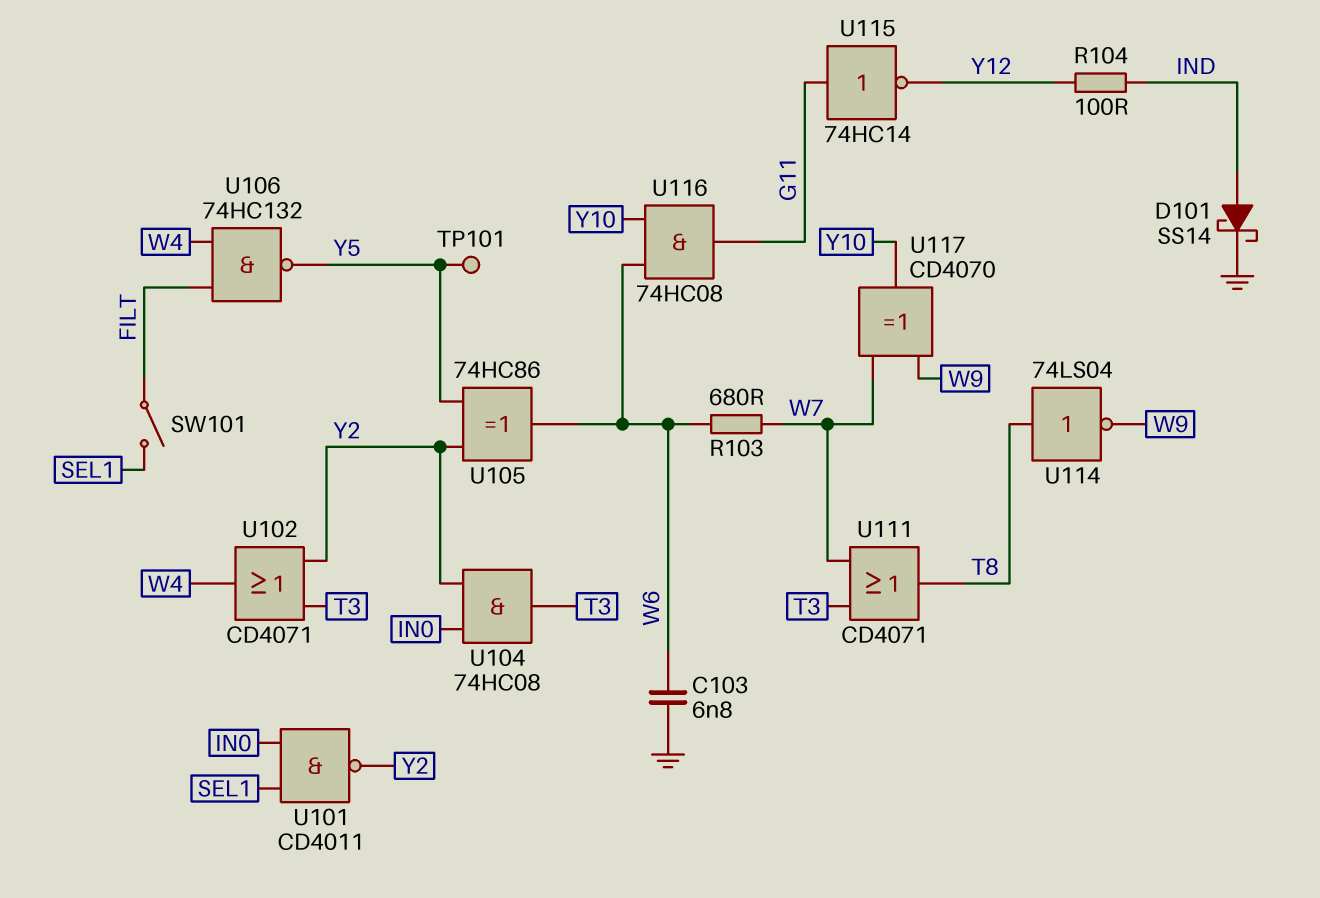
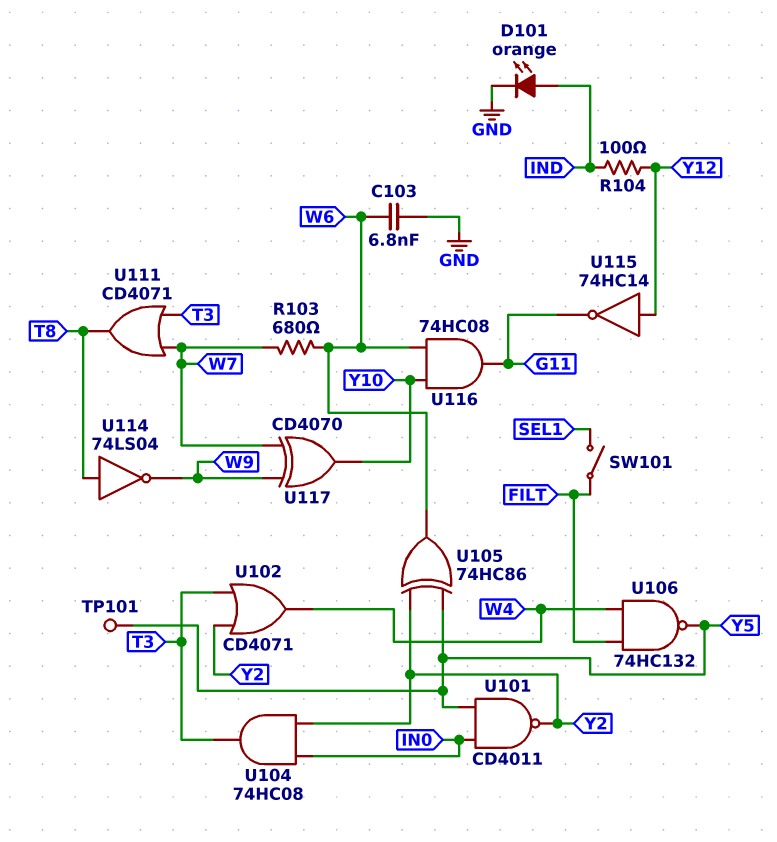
D101: schottky SS14 (A IND, K GND) -> LED orange (A IND, K GND)
U101: NAND CD4011 (in IN0, in SEL1, out Y2) -> NAND CD4011 (in IN0, in Y5, out Y2)
U115: NOT 74HC14 (in G11, out Y12) -> NOT 74HC14 (in Y12, out G11)

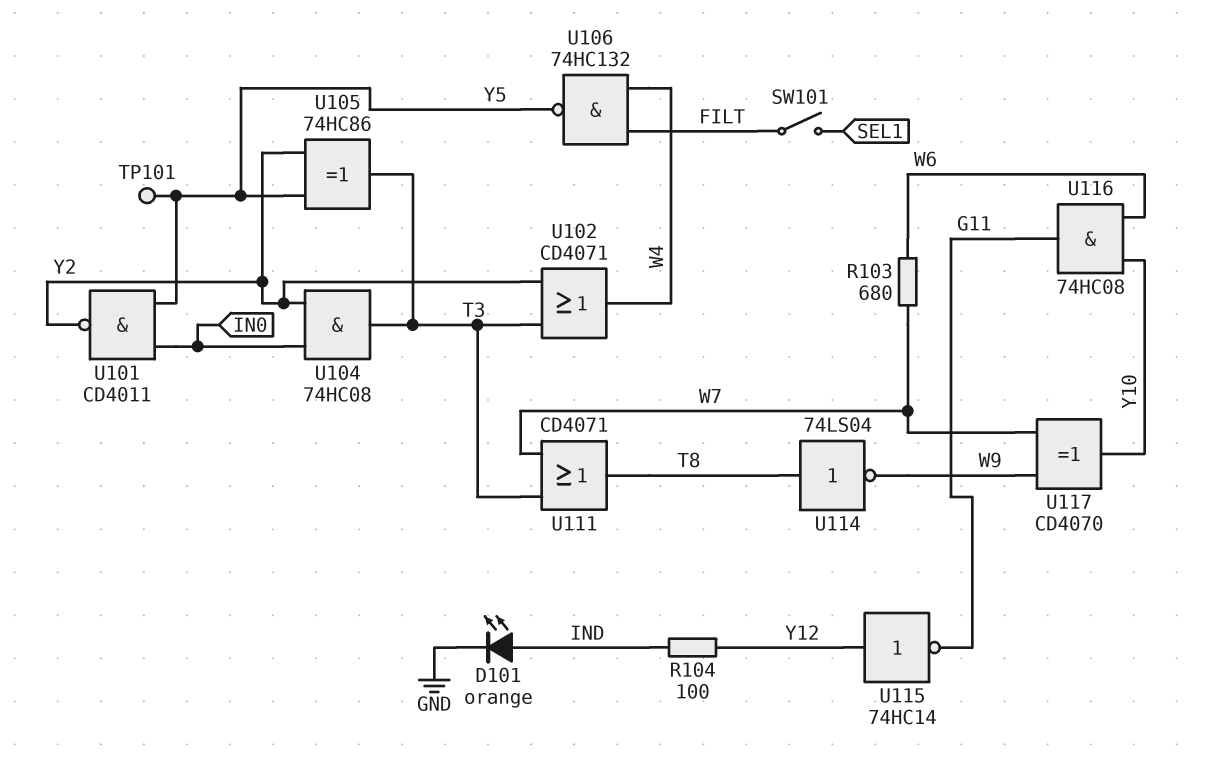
C103: 6.8nF (GND, W6) -> none
U105: XOR 74HC86 (in Y2, in Y5, out W6) -> XOR 74HC86 (in Y2, in Y5, out T3)

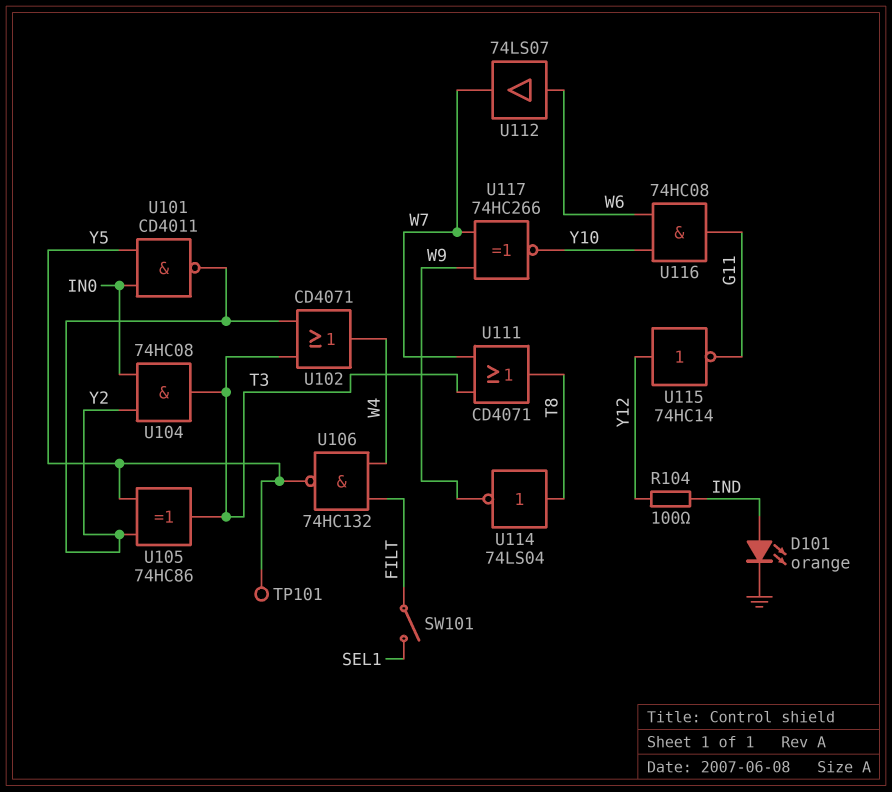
R103: 680 (W6, W7) -> none
U112: none -> buffer 74LS07 (in W6, out W7)
U117: XOR CD4070 (in W7, in W9, out Y10) -> XNOR 74HC266 (in W7, in W9, out Y10)

